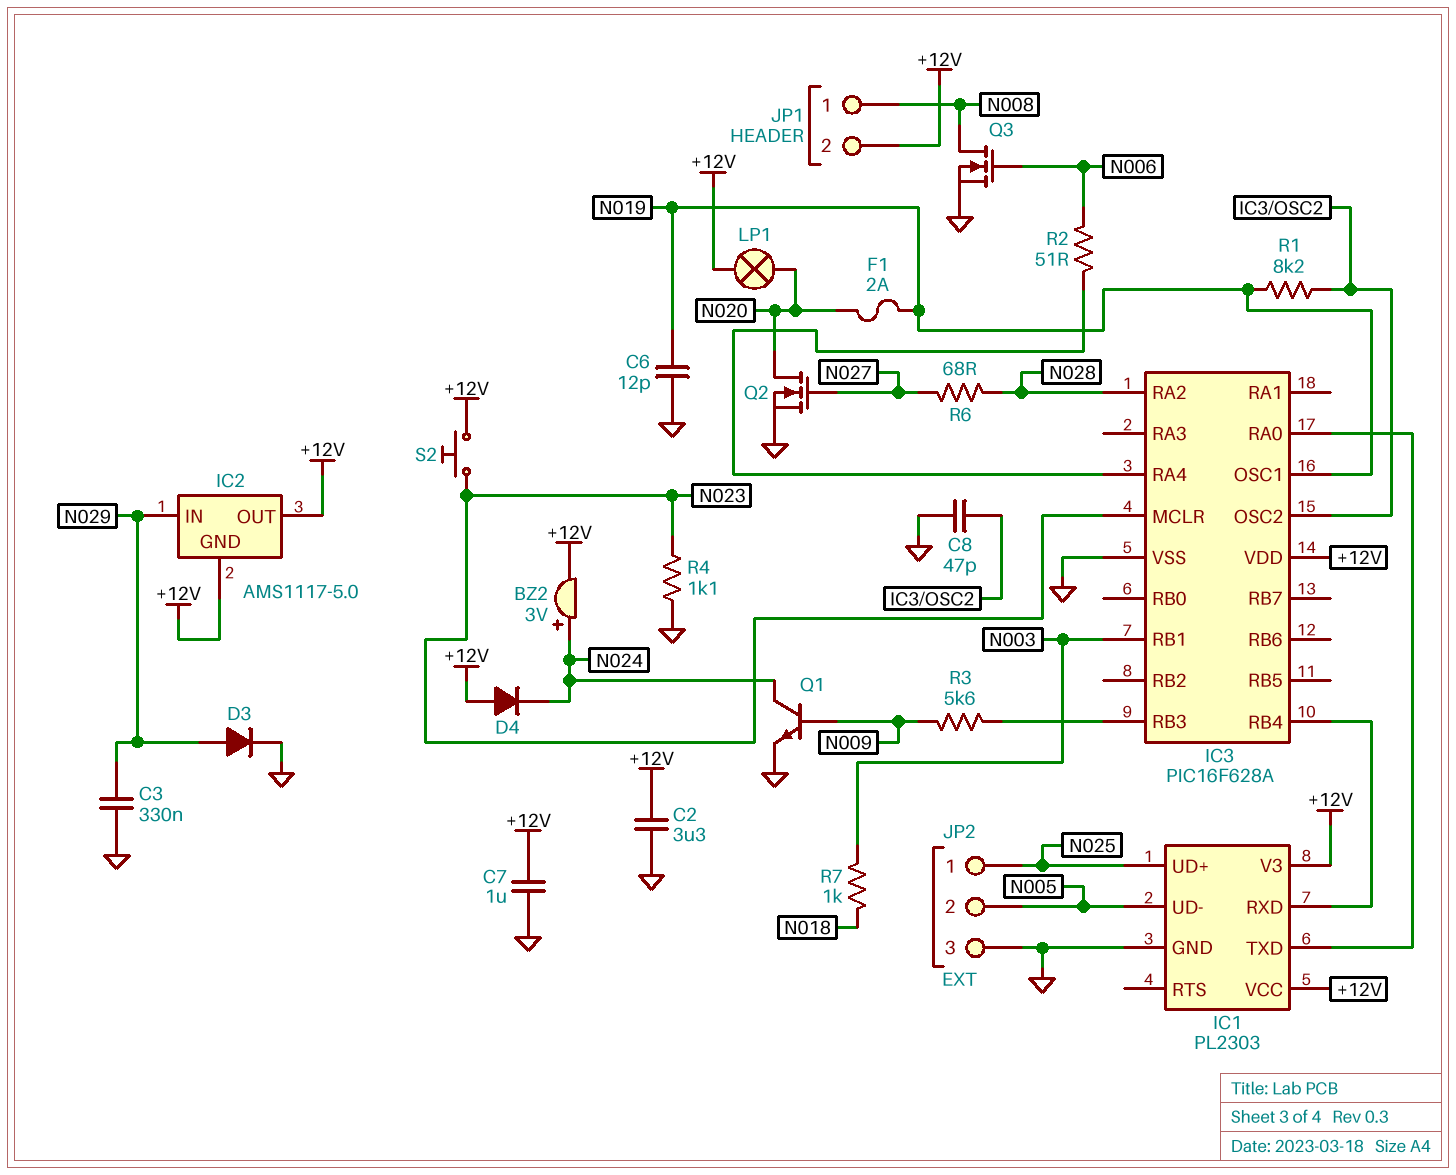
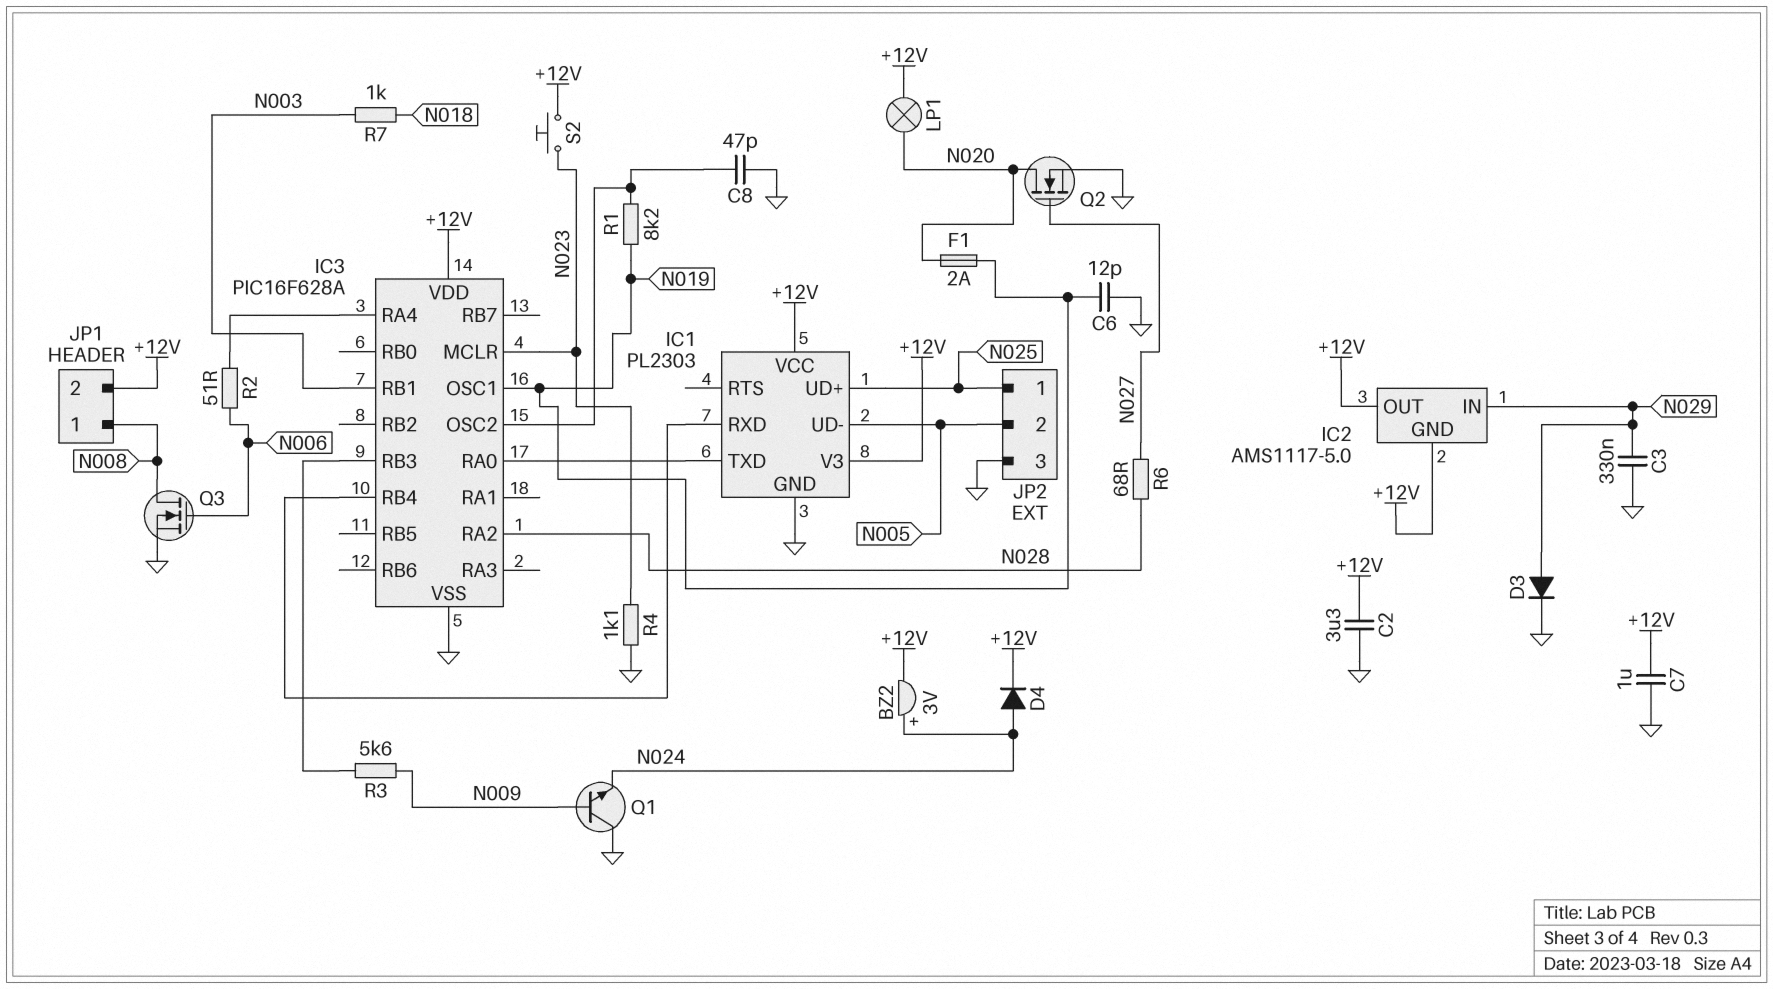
D4: diode (A +12V, K N024) -> diode (A N024, K +12V)
Q1: NPN (B N009, C N024, E GND) -> NPN (B N009, C GND, E N024)

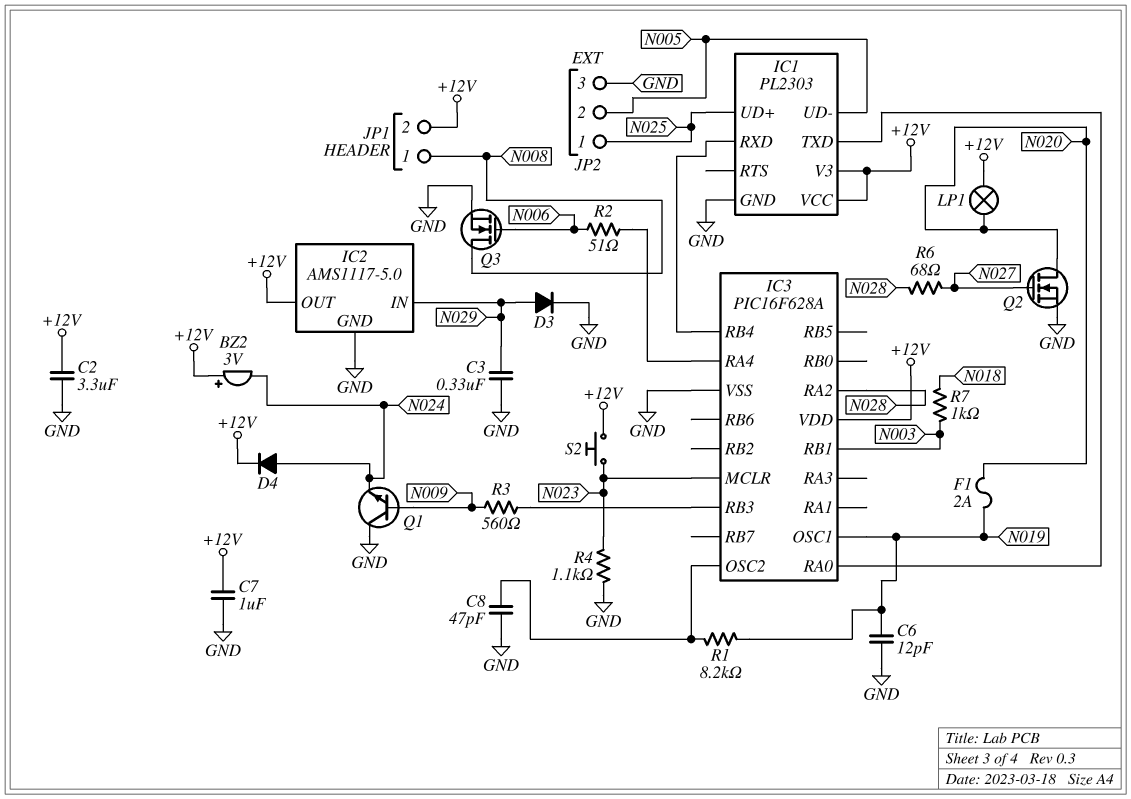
BZ2: buzzer 3V (plus N024, minus +12V) -> buzzer 3V (plus +12V, minus N024)
IC2 pin GND: +12V -> GND
R3: 5.6k (IC3/RB3, N009) -> 560 (IC3/RB3, N009)

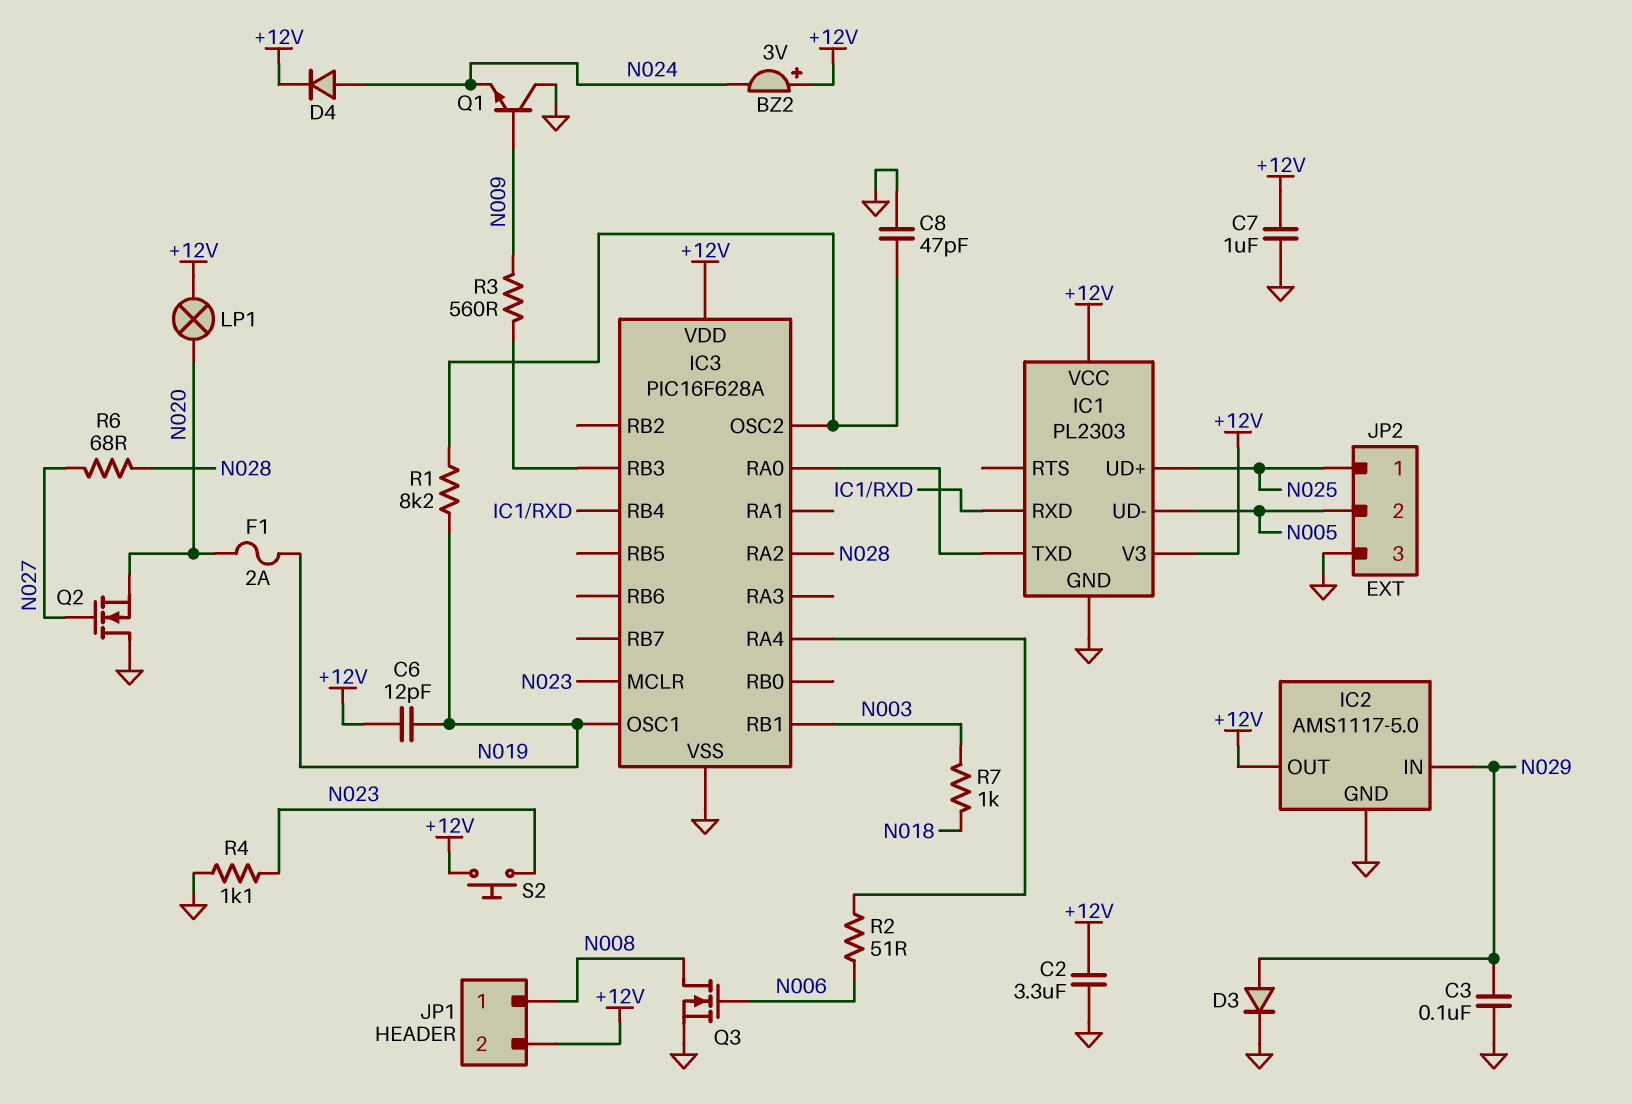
C3: 330nF (GND, N029) -> 100nF (GND, N029)
C6: 12pF (GND, N019) -> 12pF (+12V, N019)
Q2: NMOS (G N027, D N020, S GND) -> NMOS (G N027, D GND, S N020)

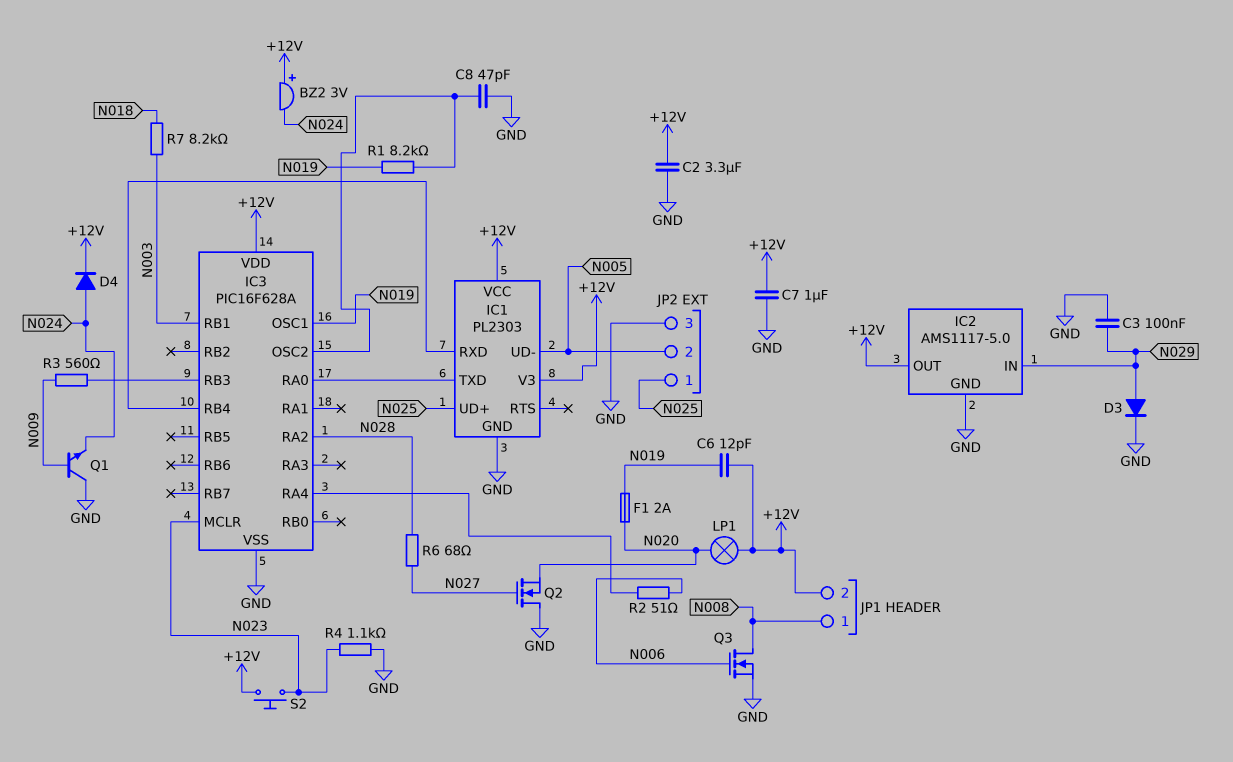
R7: 1k (N003, N018) -> 8.2k (N003, N018)

